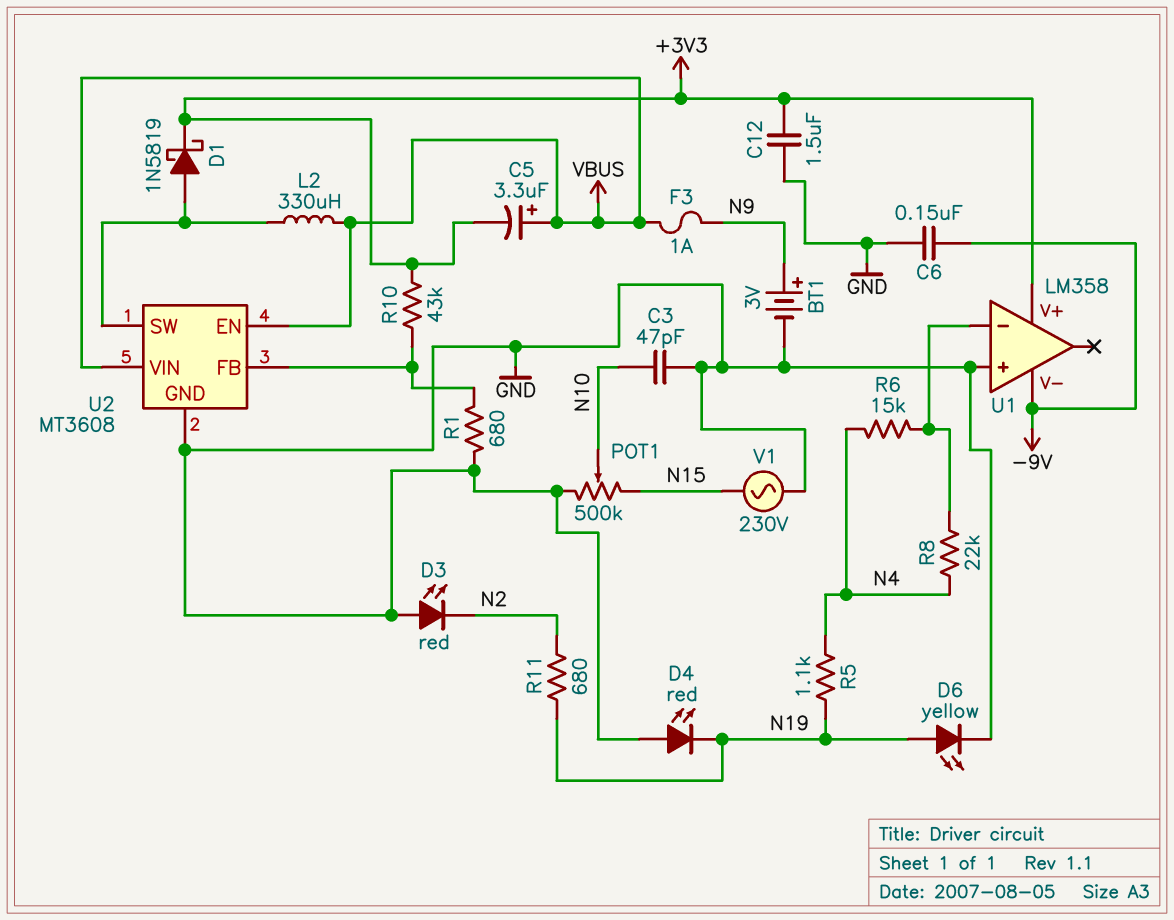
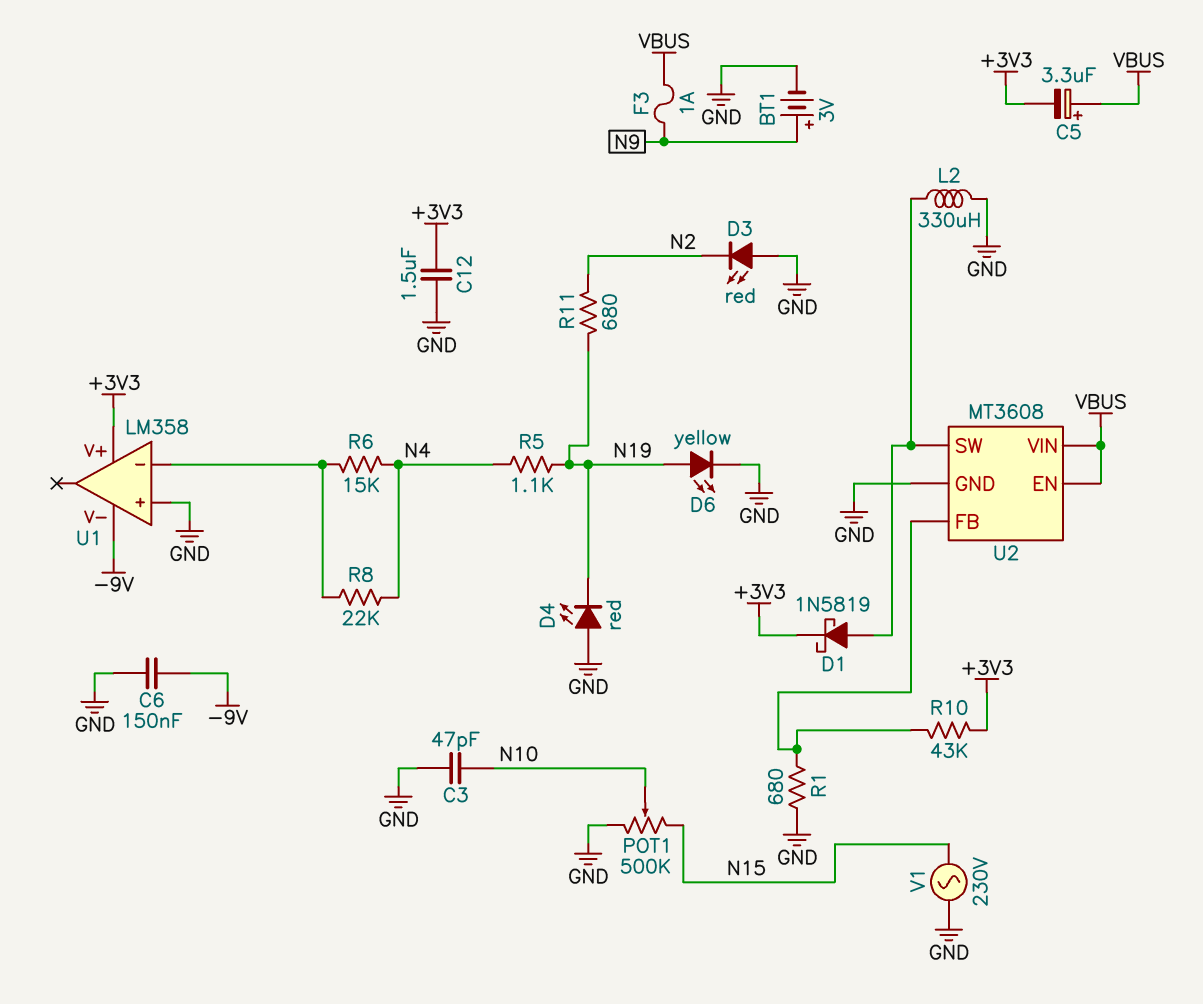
L2: 330uH (U2/SW, VBUS) -> 330uH (GND, U2/SW)

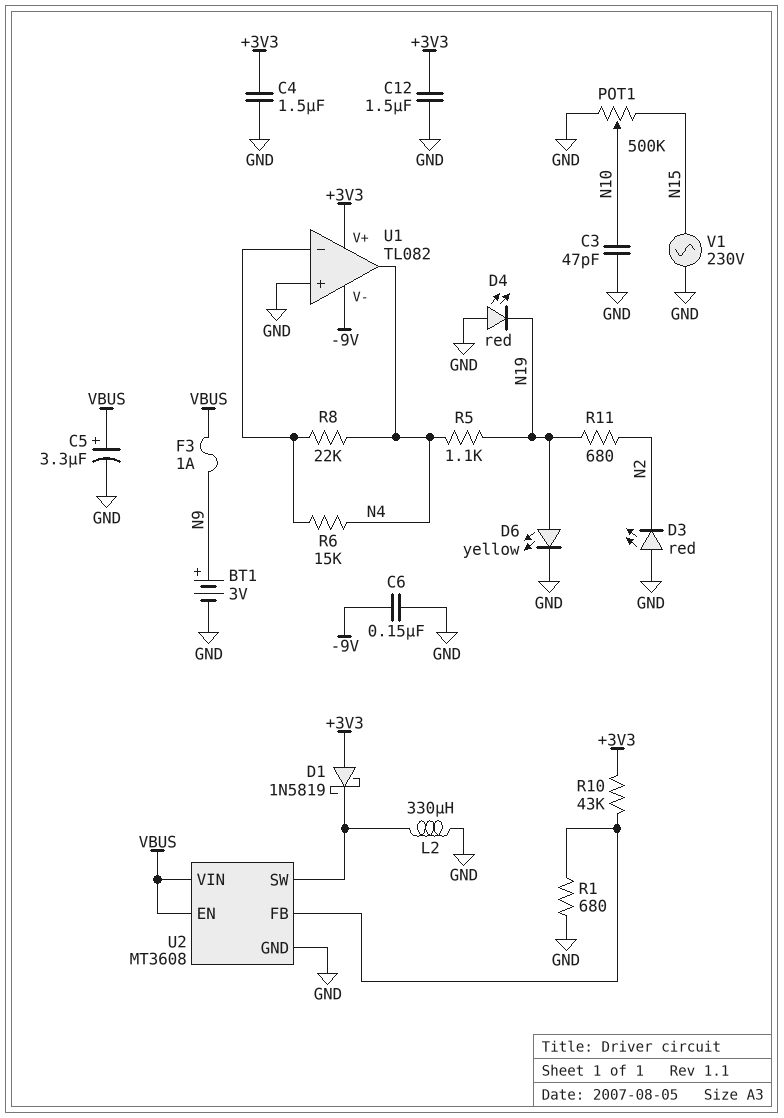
C4: none -> 1.5uF (+3V3, GND)
C5: 3.3uF (plus VBUS, minus +3V3) -> 3.3uF (plus VBUS, minus GND)
D1: schottky 1N5819 (A U2/SW, K +3V3) -> schottky 1N5819 (A +3V3, K U2/SW)
U1: LM358 -> TL082
U1 pin out: none -> N4

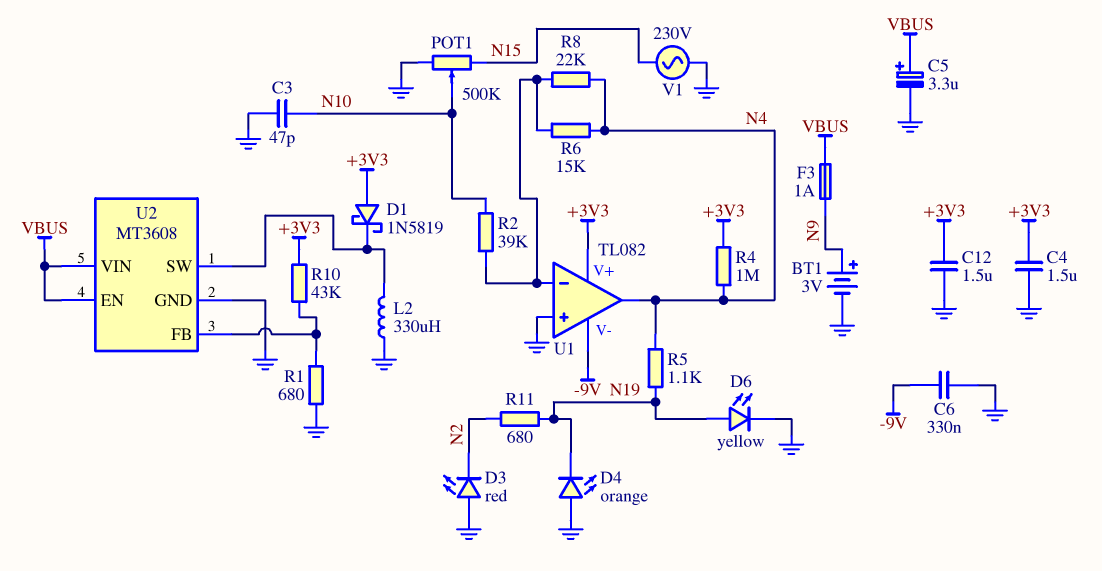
C6: 150nF (-9V, GND) -> 330nF (-9V, GND)
D4: LED red (A GND, K N19) -> LED orange (A GND, K N19)
R2: none -> 39k (N10, U1/in-)
R4: none -> 1M (+3V3, N4)

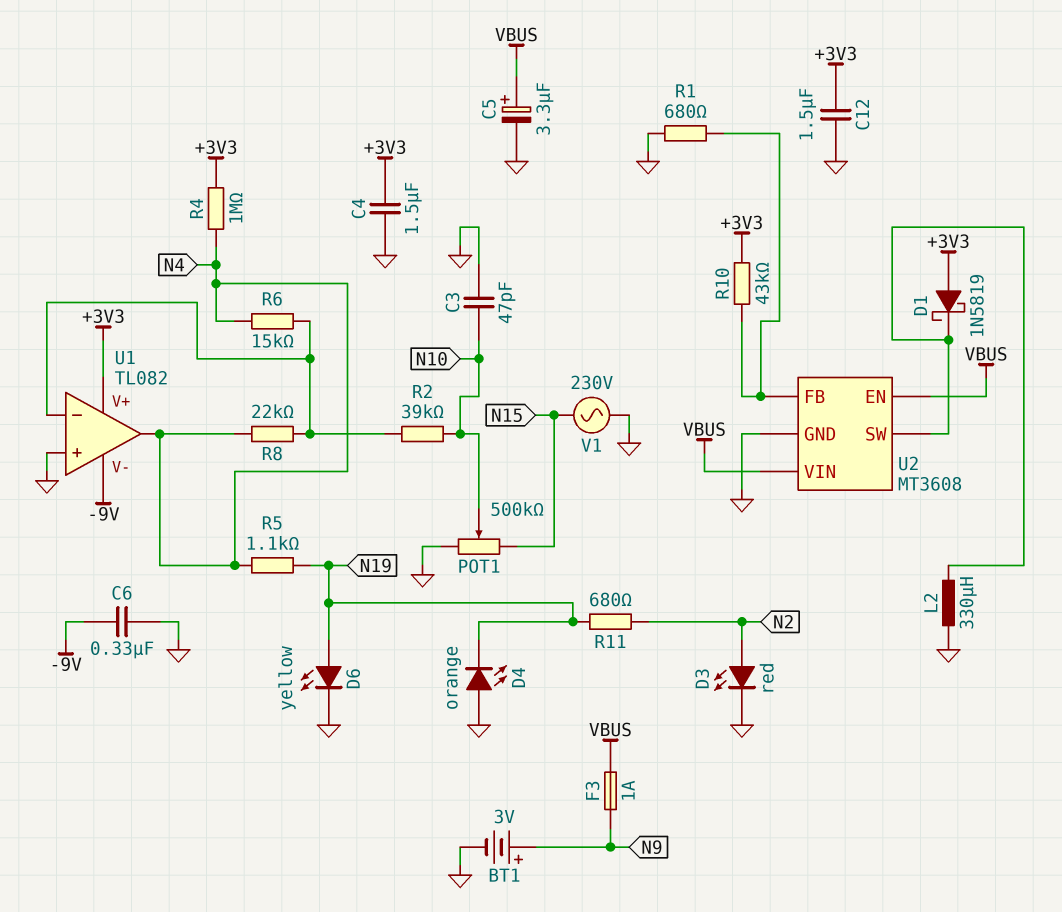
D3: LED red (A GND, K N2) -> LED red (A N2, K GND)

